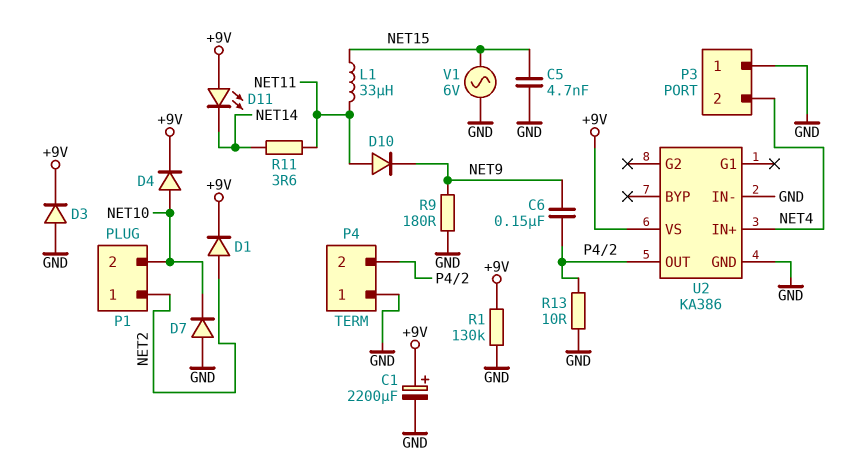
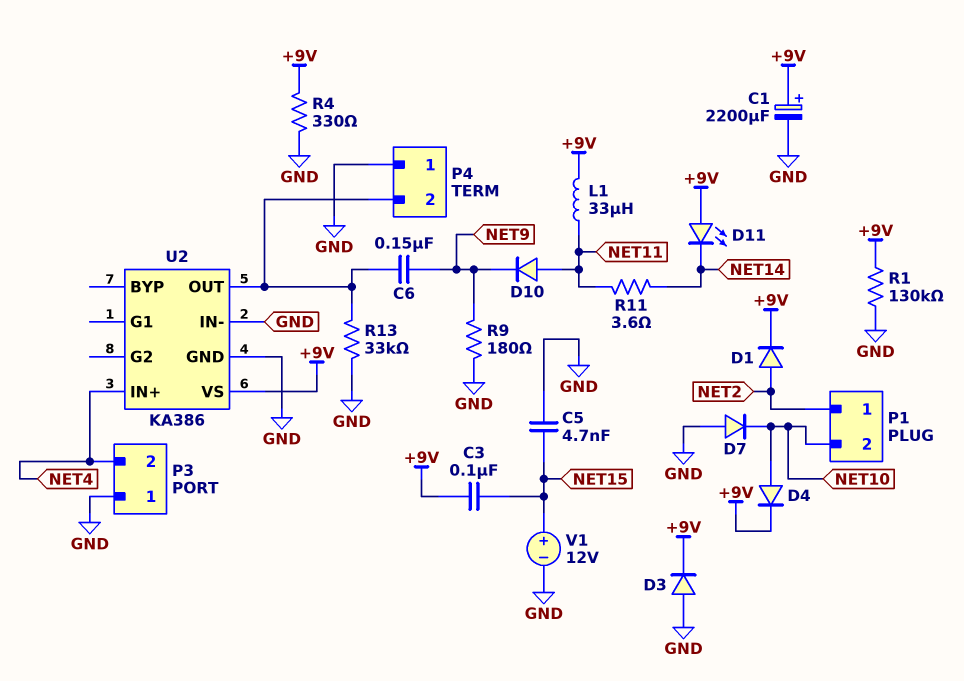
C3: none -> 100nF (+9V, NET15)
L1: 33uH (NET11, NET15) -> 33uH (+9V, NET11)
R4: none -> 330 (+9V, GND)
R13: 10 (GND, P4/2) -> 33k (GND, P4/2)
V1: AC 6V (GND, NET15) -> 12V (plus NET15, minus GND)

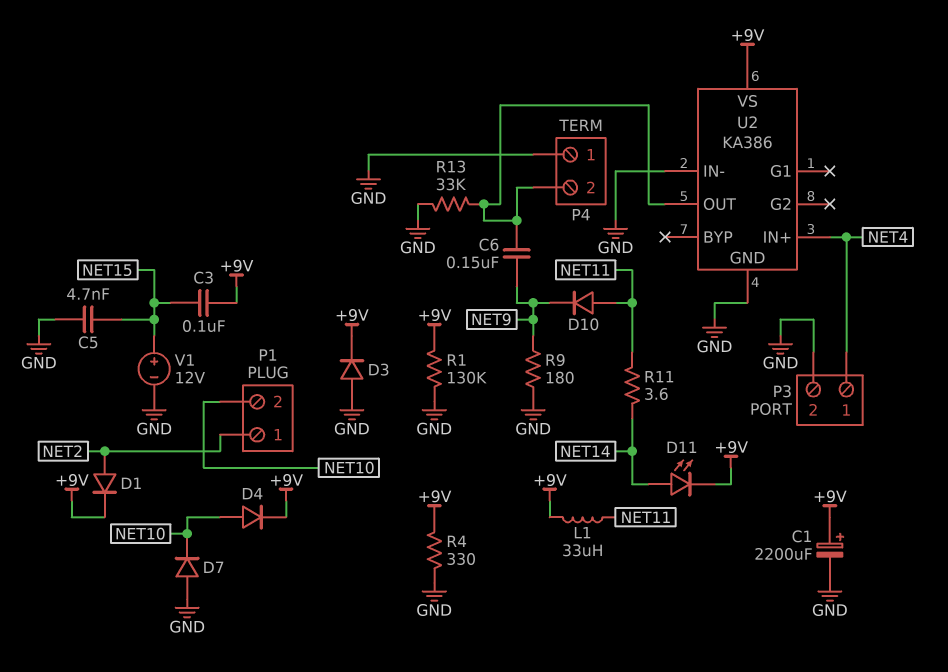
D11: LED (A +9V, K NET14) -> LED (A NET14, K +9V)
P3 pin 1: GND -> NET4
P3 pin 2: NET4 -> GND

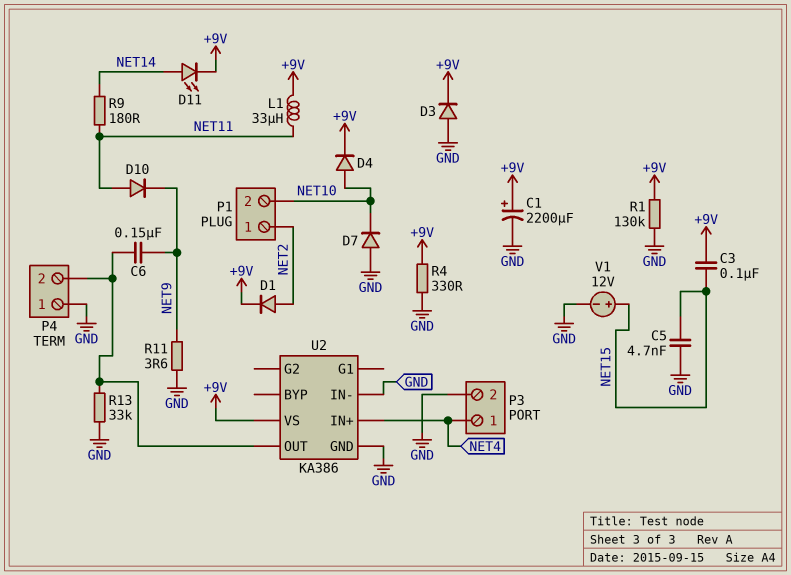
R9: 180 (GND, NET9) -> 180 (NET11, NET14)
R11: 3.6 (NET11, NET14) -> 3.6 (GND, NET9)

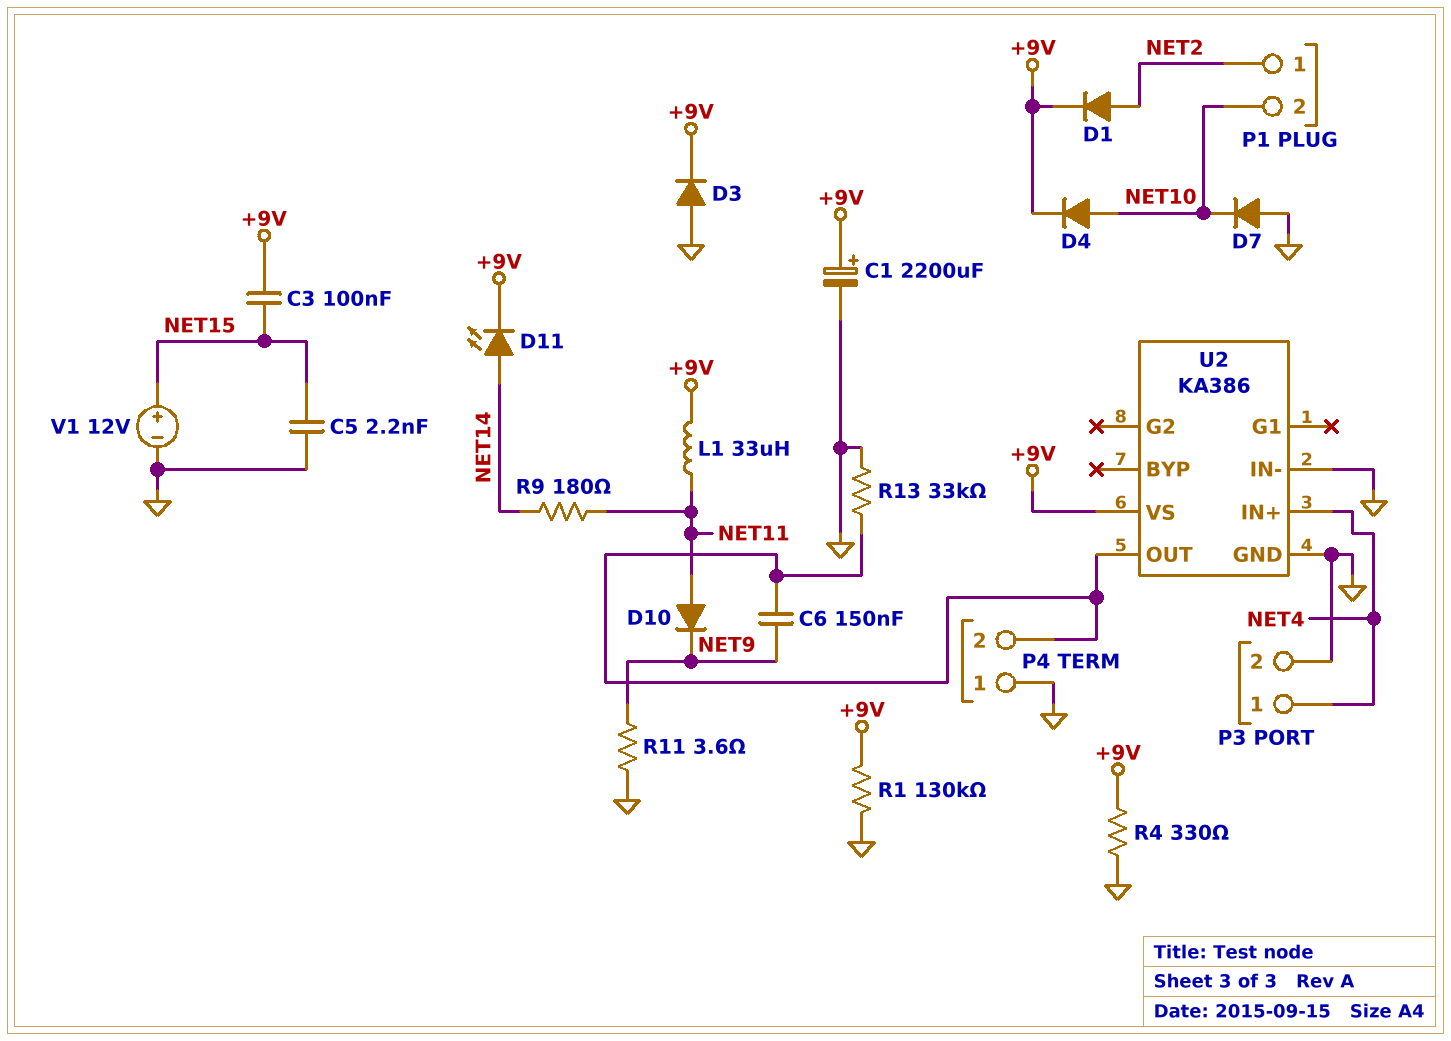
C5: 4.7nF (GND, NET15) -> 2.2nF (GND, NET15)

